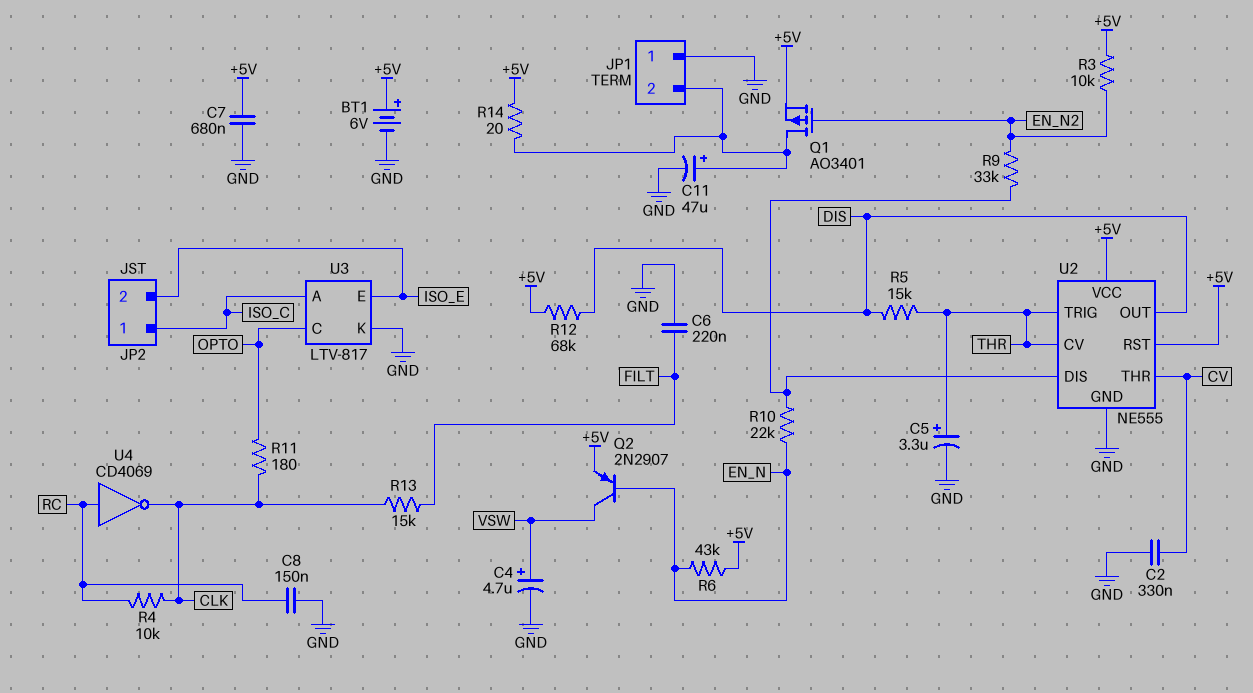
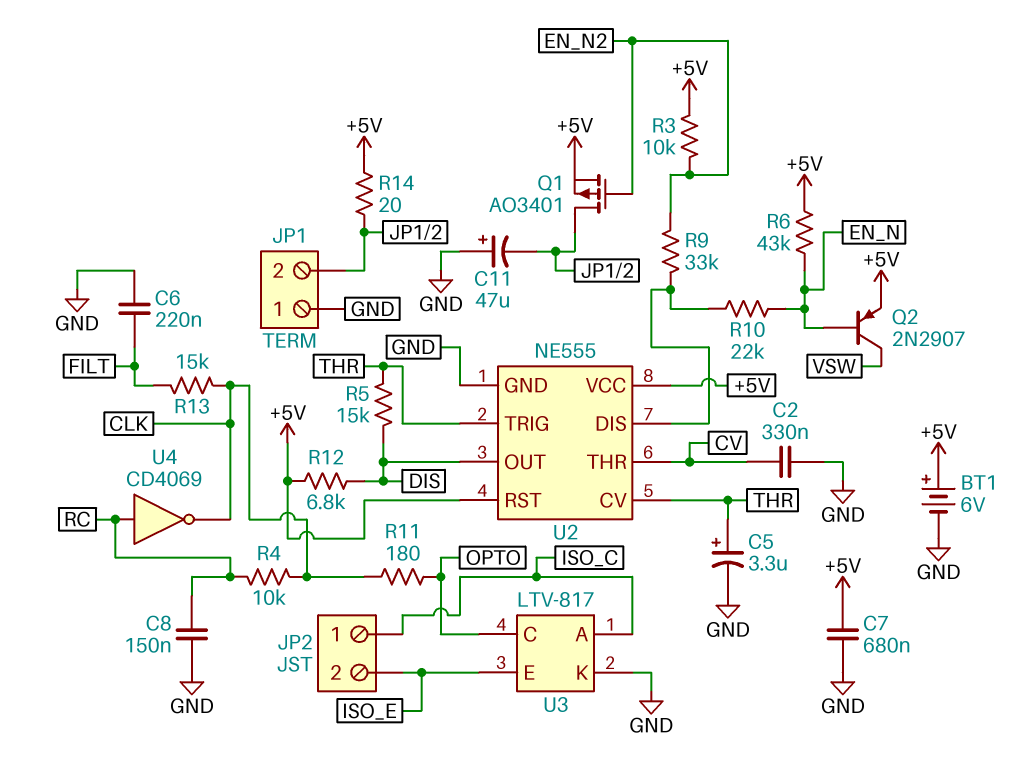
C4: 4.7uF (plus VSW, minus GND) -> none
C11: 47uF (plus JP1/2, minus GND) -> 47uF (plus GND, minus JP1/2)
R12: 68k (+5V, DIS) -> 6.8k (+5V, DIS)

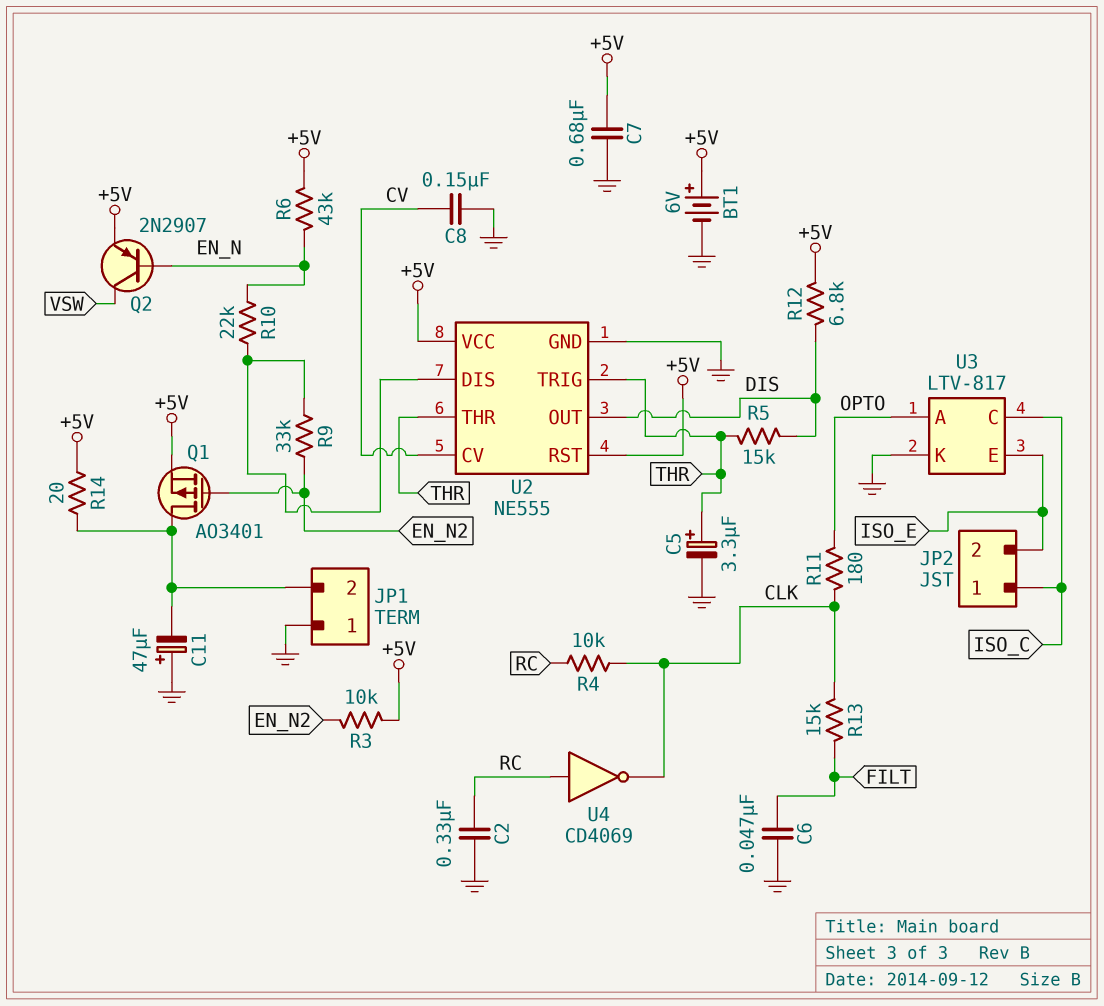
C2: 330nF (CV, GND) -> 330nF (GND, RC)
C6: 220nF (FILT, GND) -> 47nF (FILT, GND)
C8: 150nF (GND, RC) -> 150nF (CV, GND)
U2 pin CV: THR -> CV
U2 pin THR: CV -> THR
U3 pin A: ISO_C -> OPTO
U3 pin C: OPTO -> ISO_C

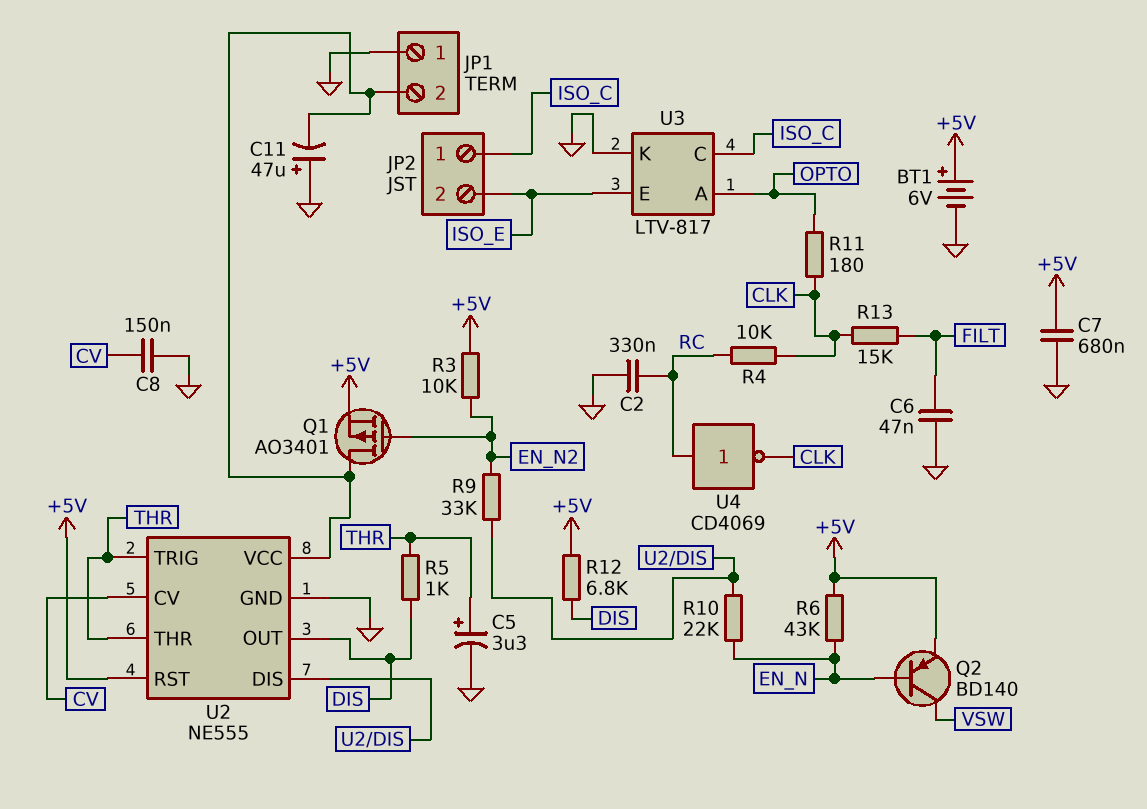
Q2: PNP 2N2907 (B EN_N, C VSW, E +5V) -> PNP BD140 (B EN_N, C VSW, E +5V)
R5: 15k (DIS, THR) -> 1k (DIS, THR)
R14: 20 (+5V, JP1/2) -> none
U2 pin VCC: +5V -> JP1/2

